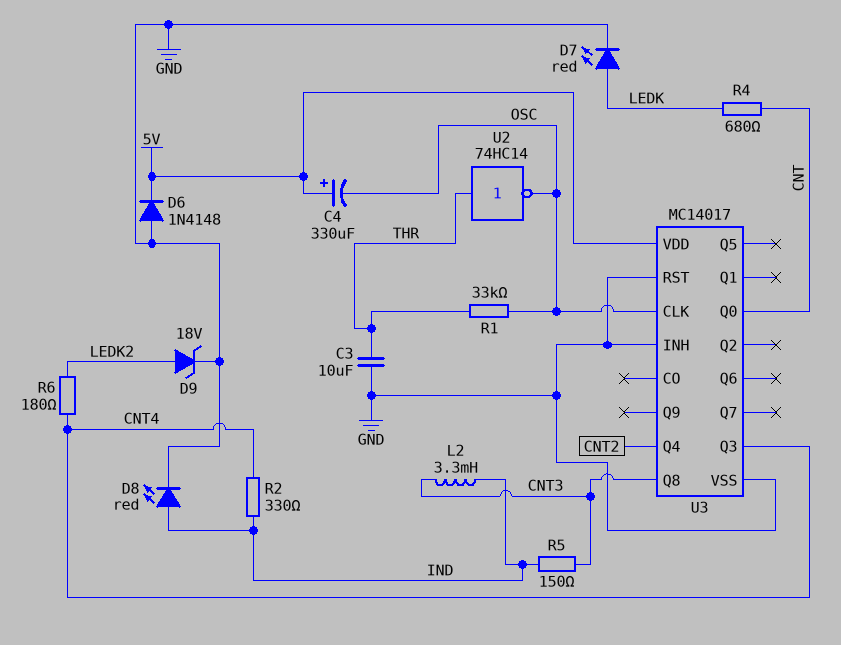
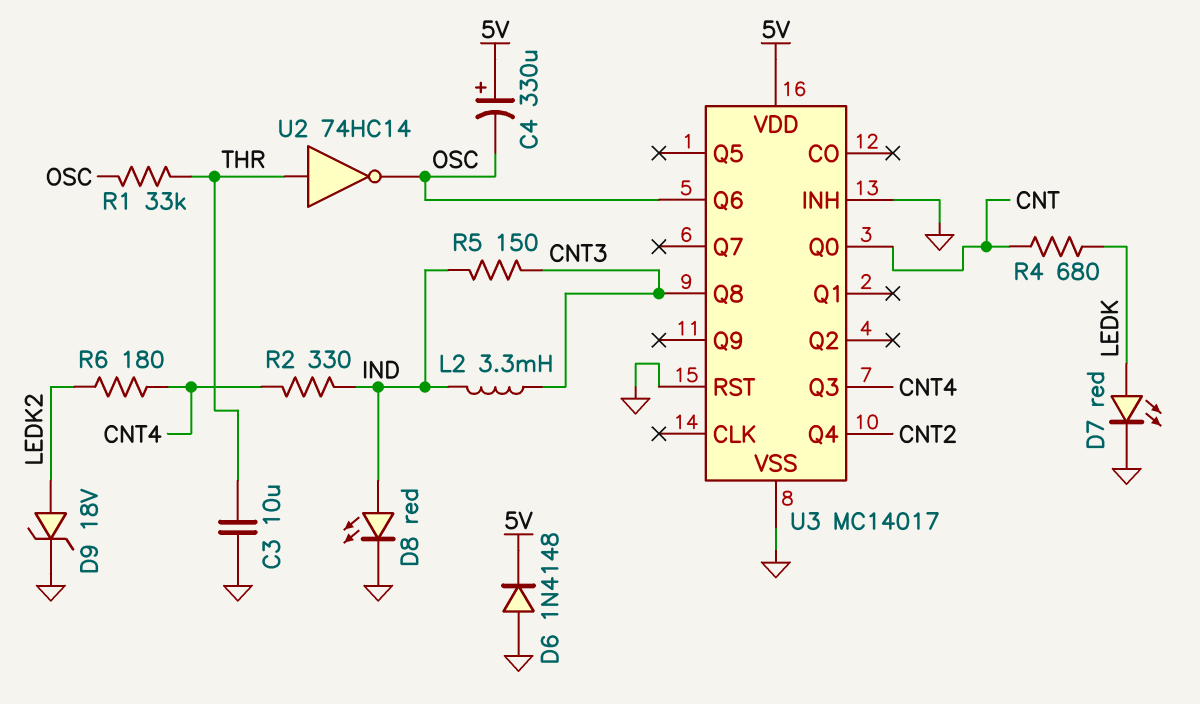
U3 pin CLK: OSC -> none
U3 pin Q6: none -> OSC

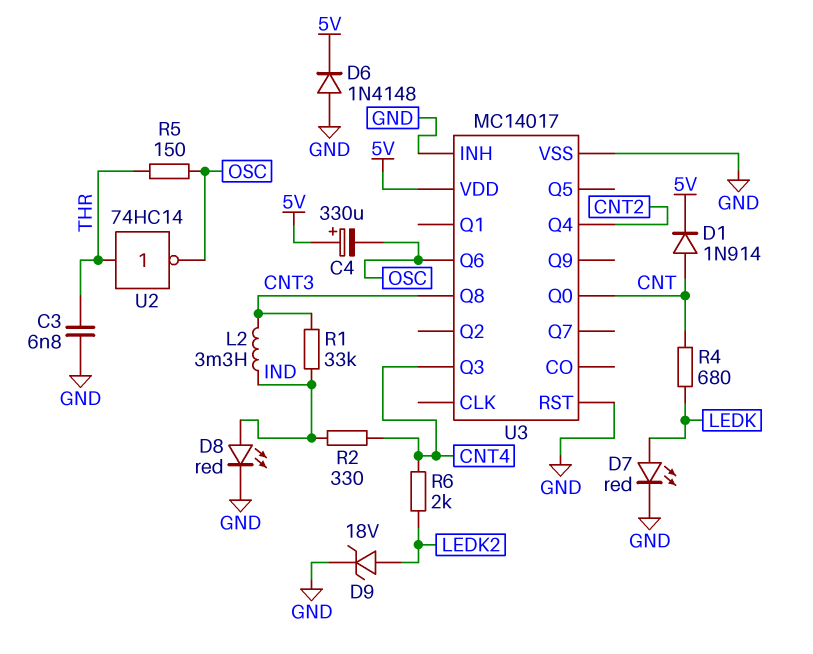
C3: 10uF (GND, THR) -> 6.8nF (GND, THR)
D1: none -> diode 1N914 (A CNT, K 5V)
R1: 33k (OSC, THR) -> 33k (CNT3, IND)
R5: 150 (CNT3, IND) -> 150 (OSC, THR)
R6: 180 (CNT4, LEDK2) -> 2k (CNT4, LEDK2)

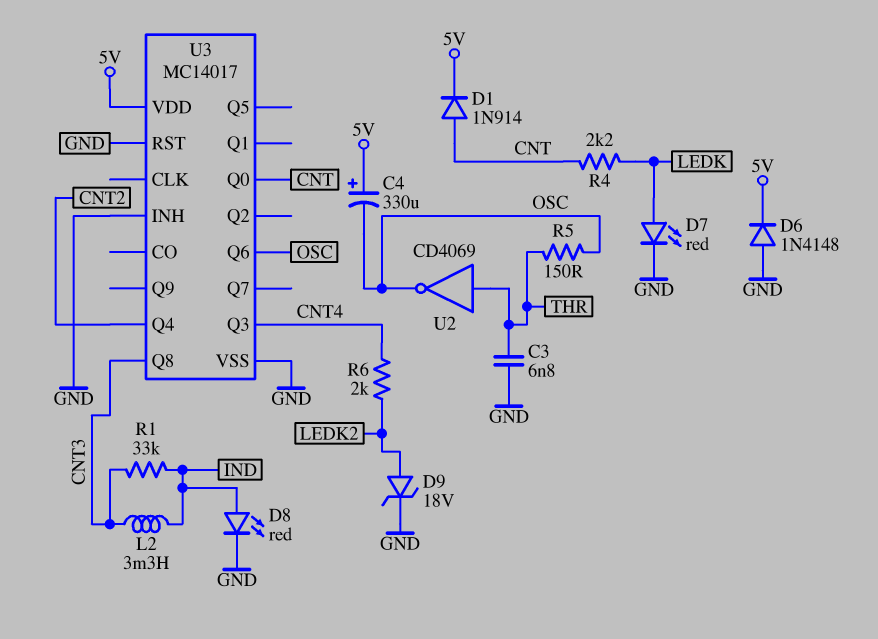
R2: 330 (CNT4, IND) -> none
R4: 680 (CNT, LEDK) -> 2.2k (CNT, LEDK)
U2: NOT 74HC14 (in THR, out OSC) -> NOT CD4069 (in THR, out OSC)

